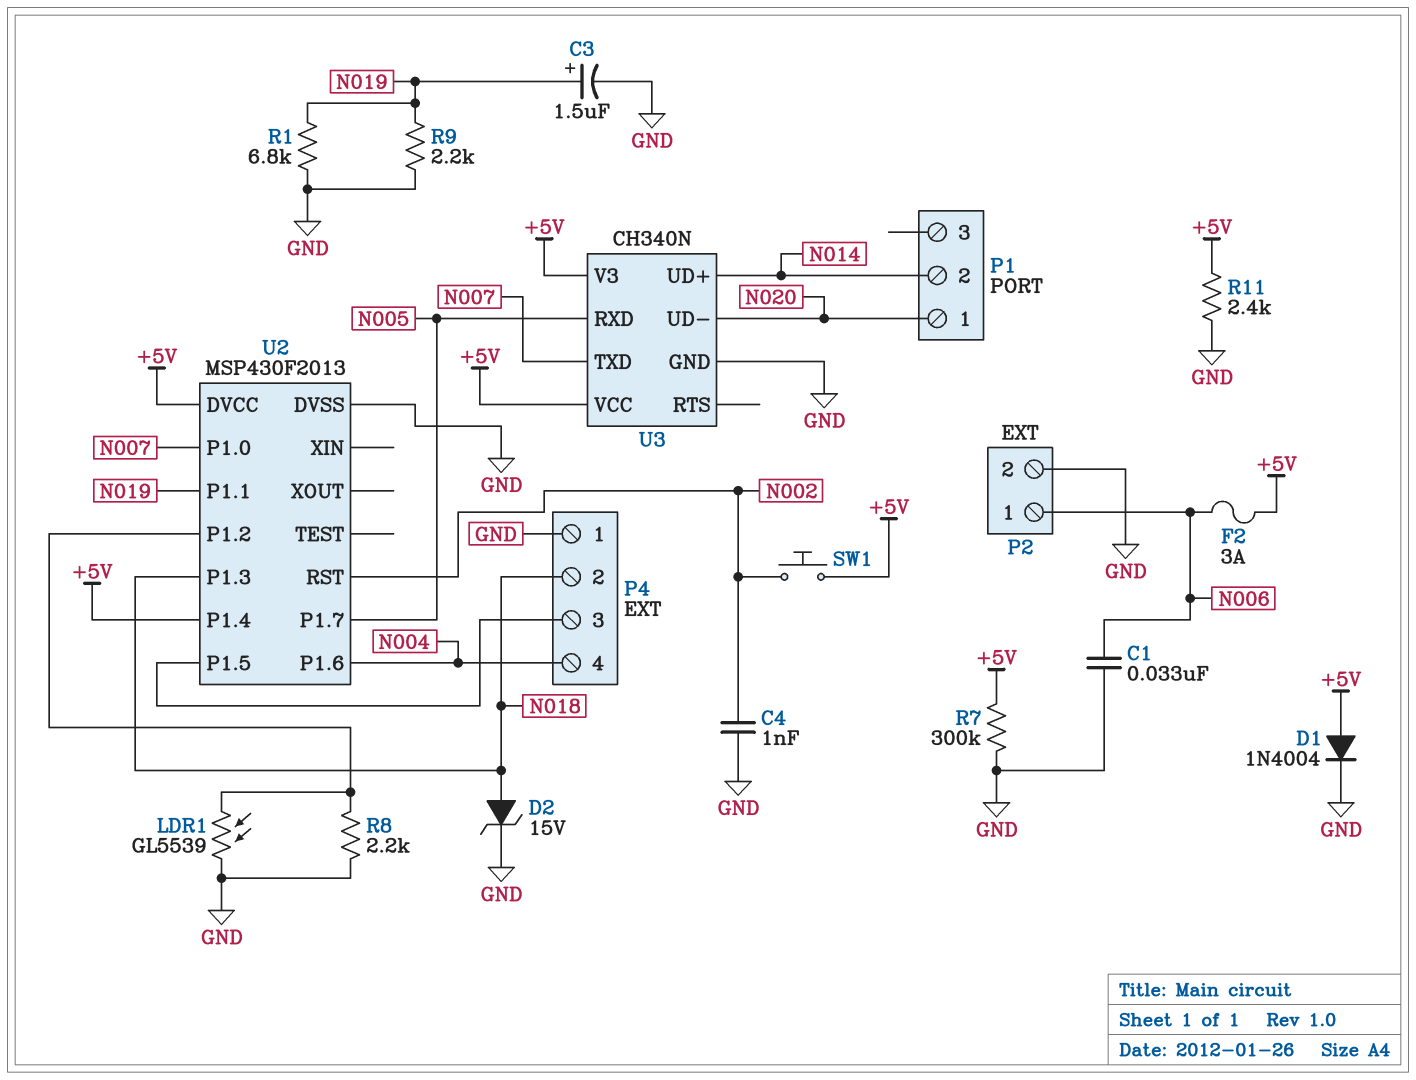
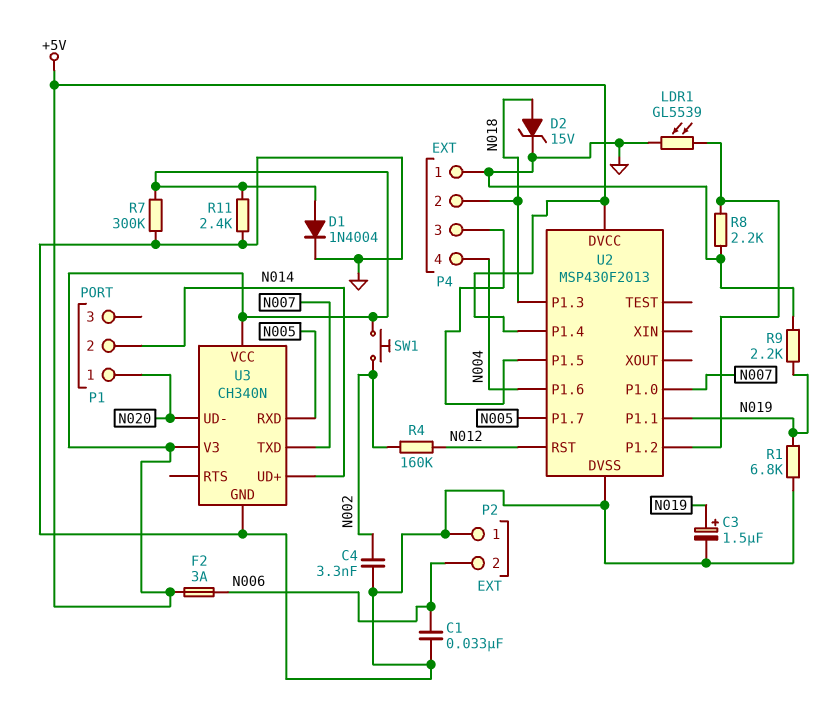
C4: 1nF (GND, N002) -> 3.3nF (GND, N002)
P2 pin 1: N006 -> GND
P2 pin 2: GND -> N006
R4: none -> 160k (N002, N012)
U2 pin RST: N002 -> N012

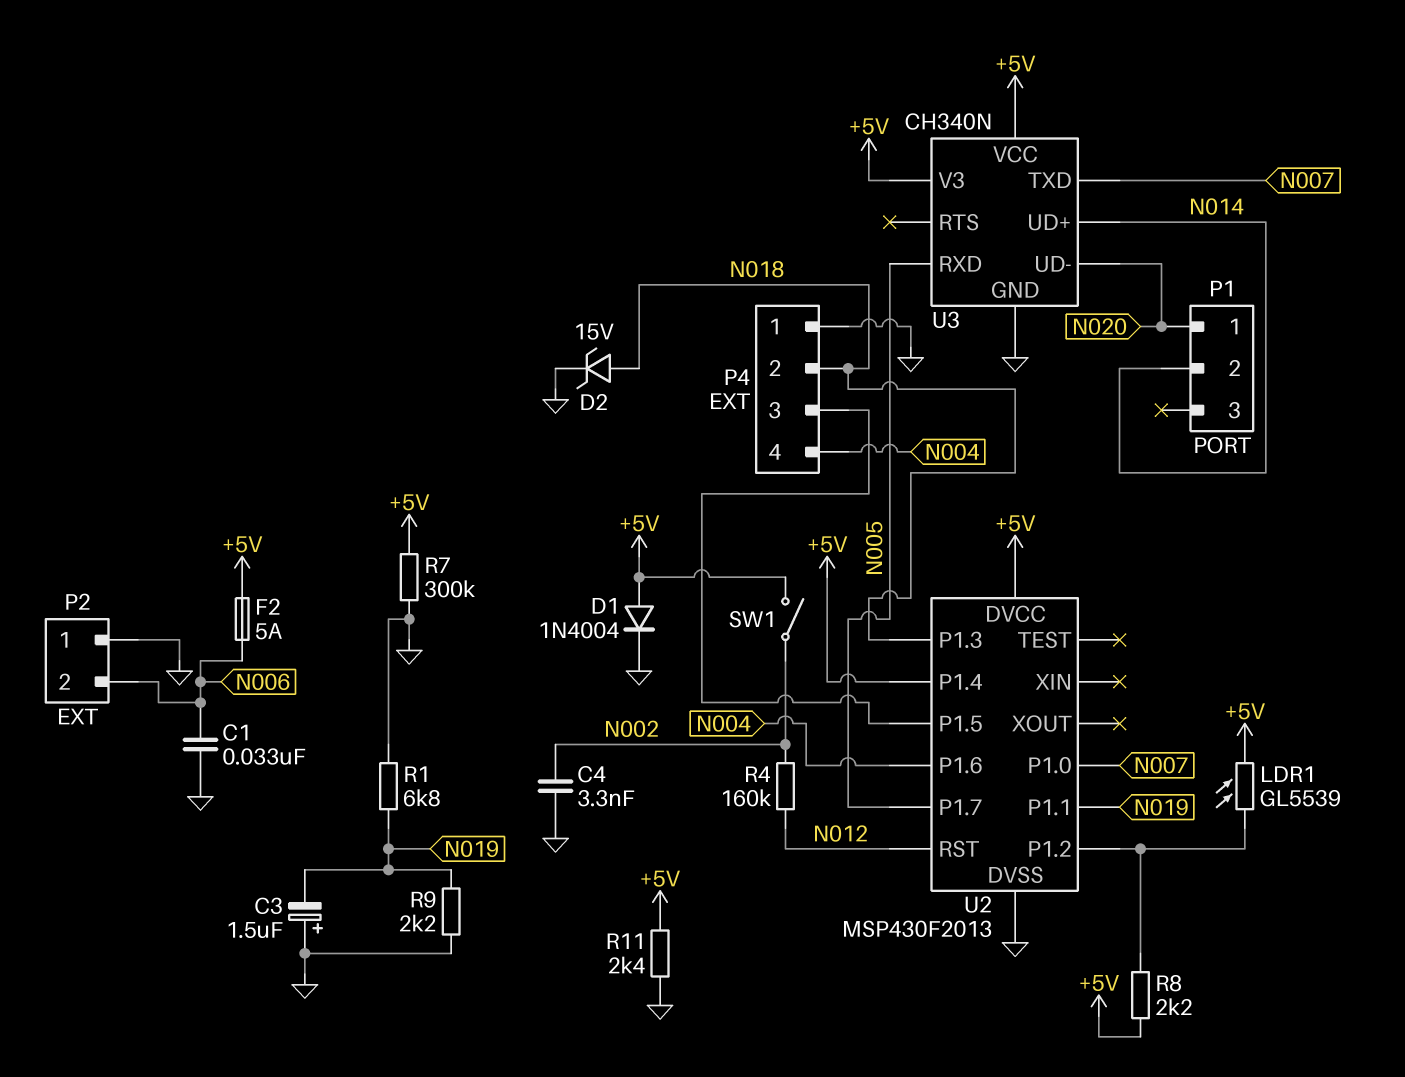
C3: 1.5uF (plus N019, minus GND) -> 1.5uF (plus GND, minus N019)
F2: 3A (+5V, N006) -> 5A (+5V, N006)
LDR1: GL5539 (GND, U2/P1.2) -> GL5539 (+5V, U2/P1.2)
R8: 2.2k (GND, U2/P1.2) -> 2.2k (+5V, U2/P1.2)
SW1: button (+5V, N002) -> switch (+5V, N002)

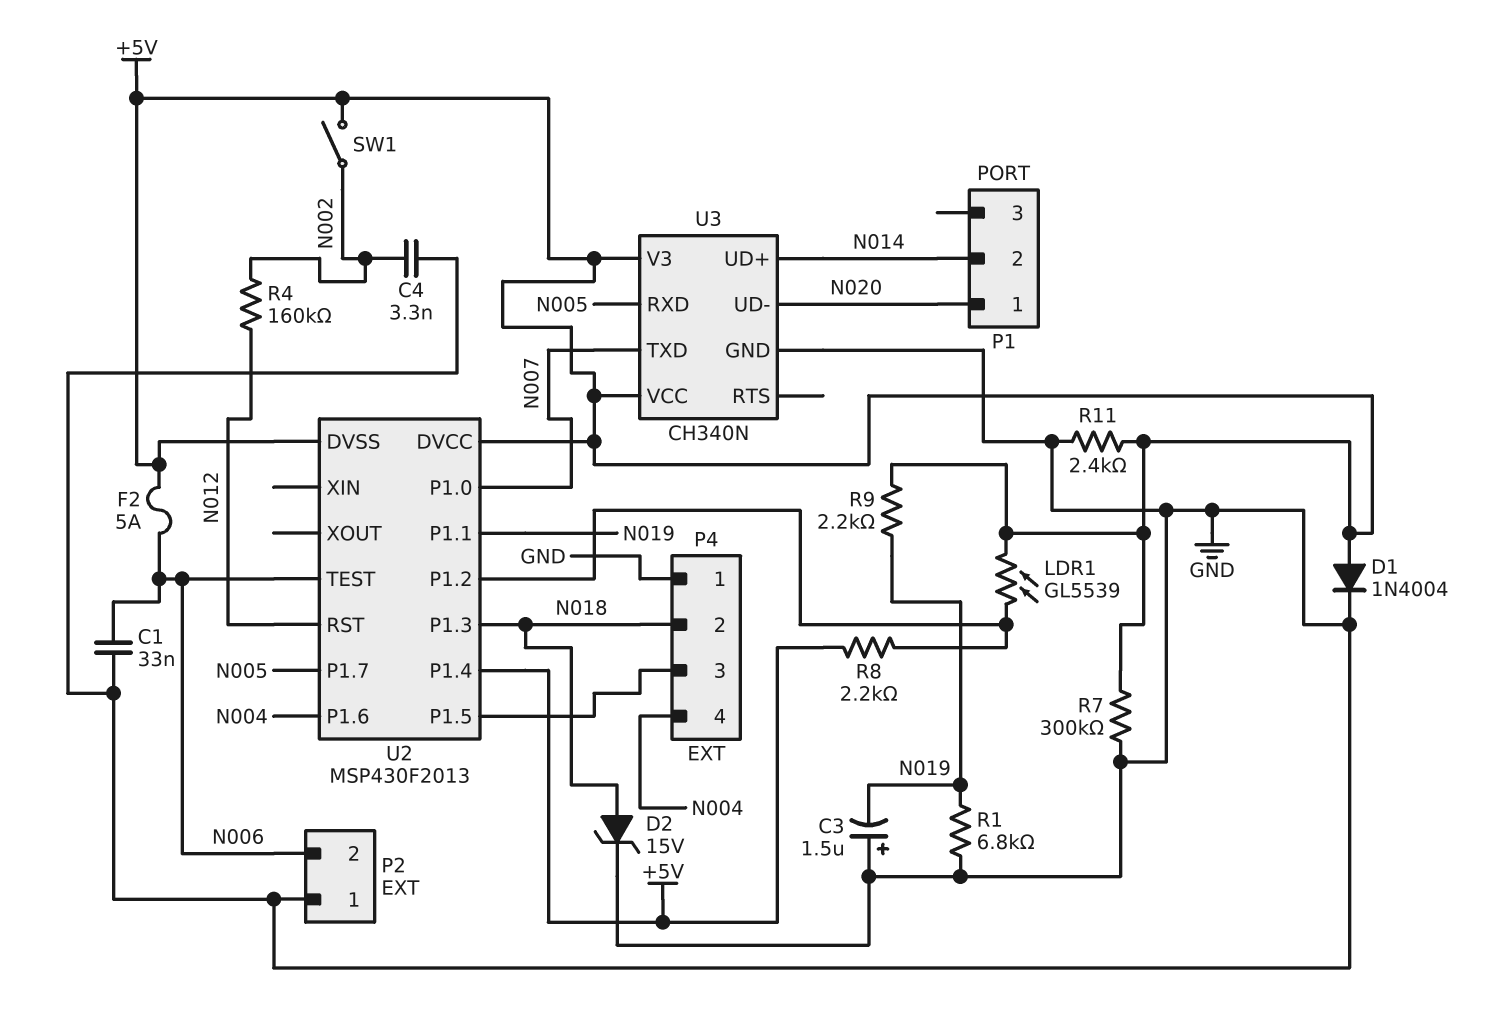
R9: 2.2k (GND, N019) -> 2.2k (+5V, N019)
U2 pin DVSS: GND -> +5V
U2 pin TEST: none -> N006

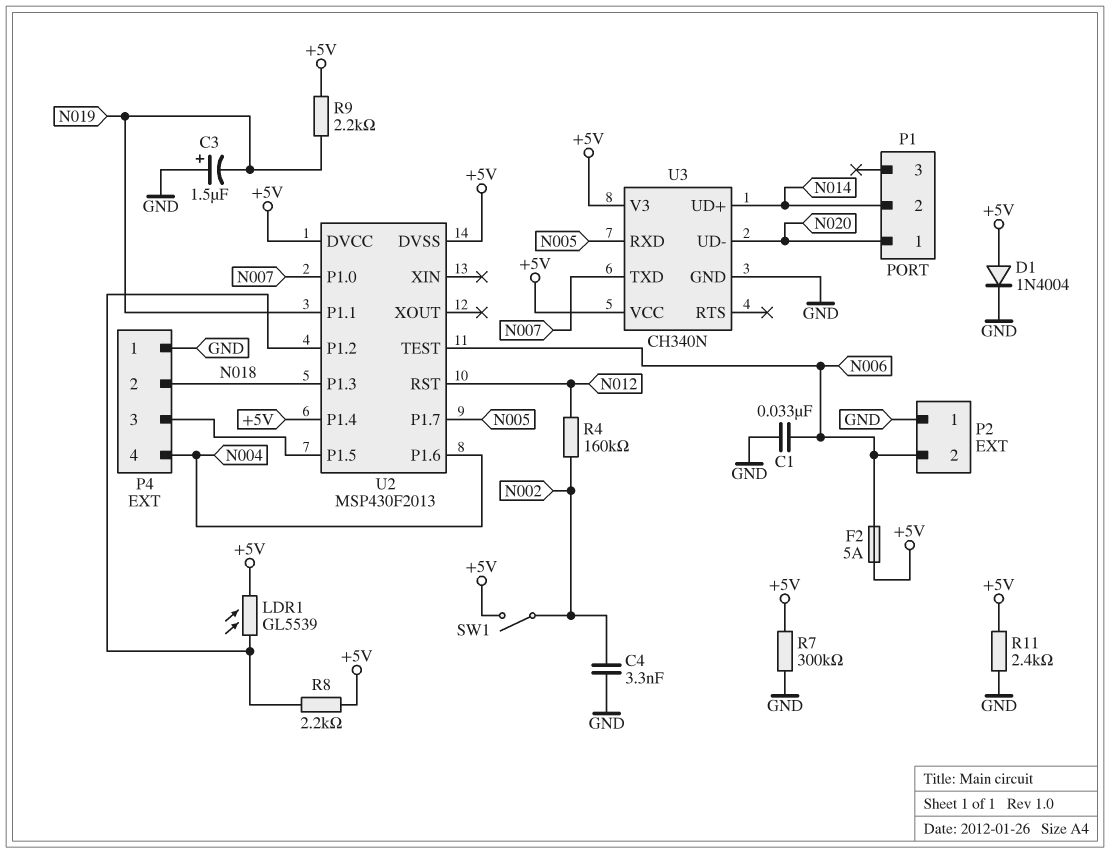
D2: zener 15V (A N018, K GND) -> none
R1: 6.8k (GND, N019) -> none

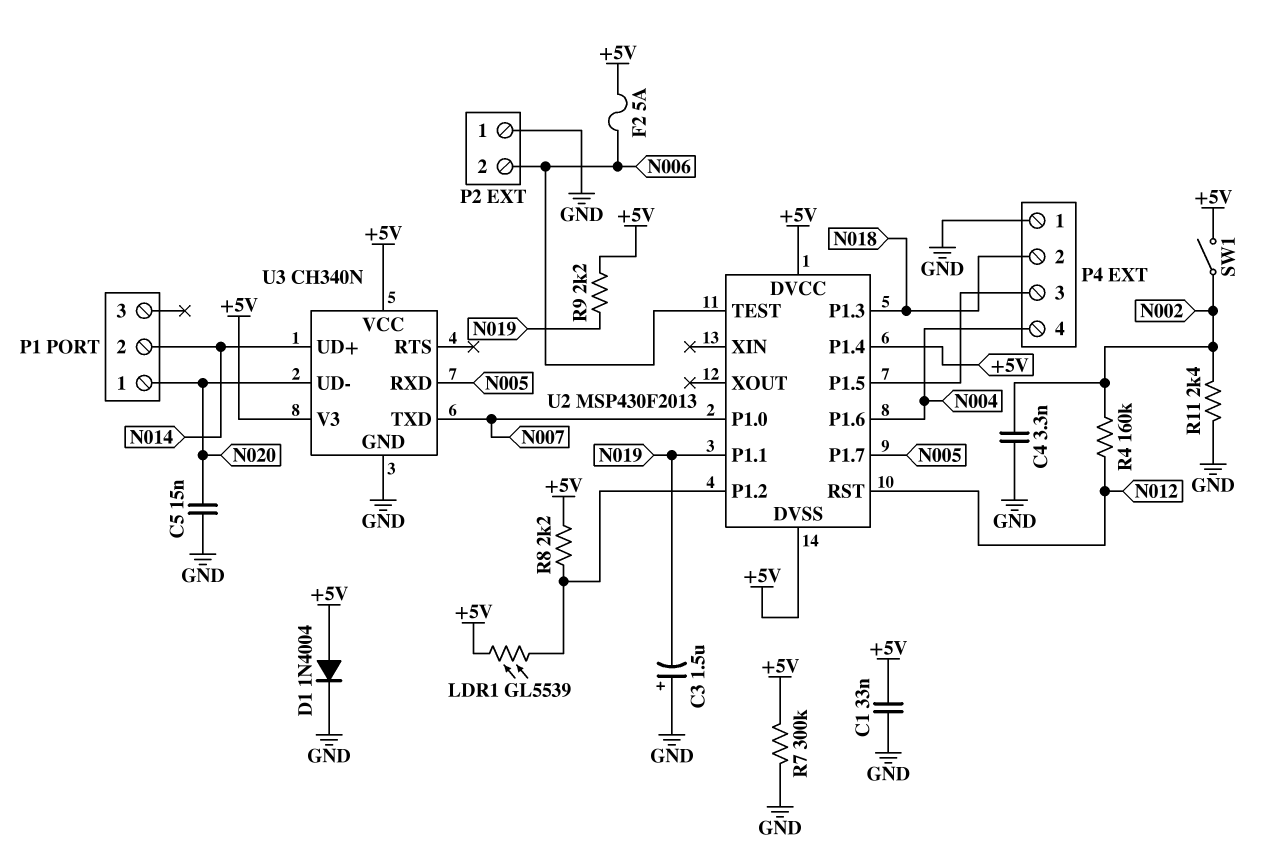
C1: 33nF (GND, N006) -> 33nF (+5V, GND)
C5: none -> 15nF (GND, N020)
R11: 2.4k (+5V, GND) -> 2.4k (GND, N002)

